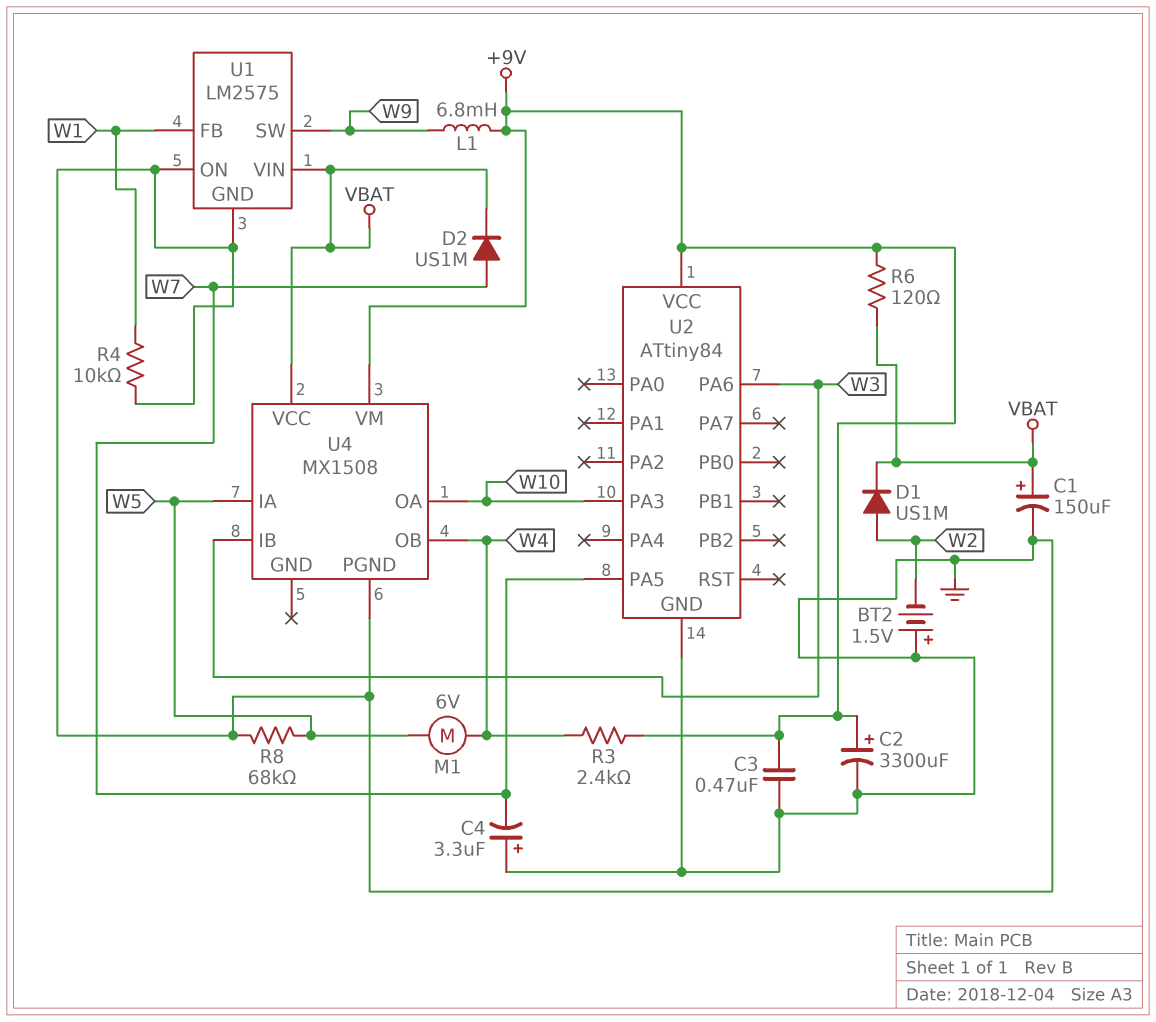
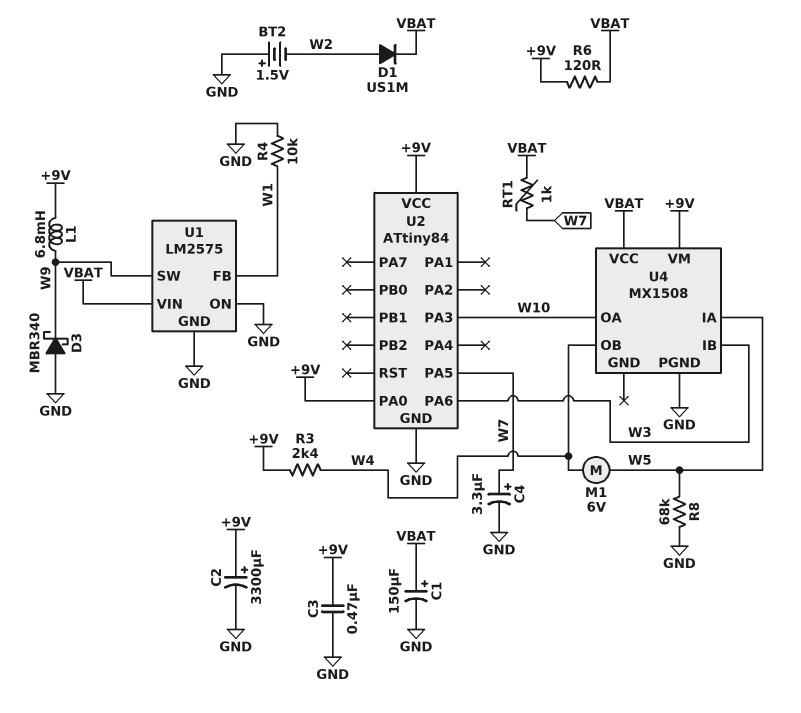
C4: 3.3uF (plus GND, minus W7) -> 3.3uF (plus W7, minus GND)
D2: diode US1M (A W7, K VBAT) -> none
D3: none -> schottky MBR340 (A GND, K W9)
RT1: none -> 1k (VBAT, W7)
U2 pin PA0: none -> +9V

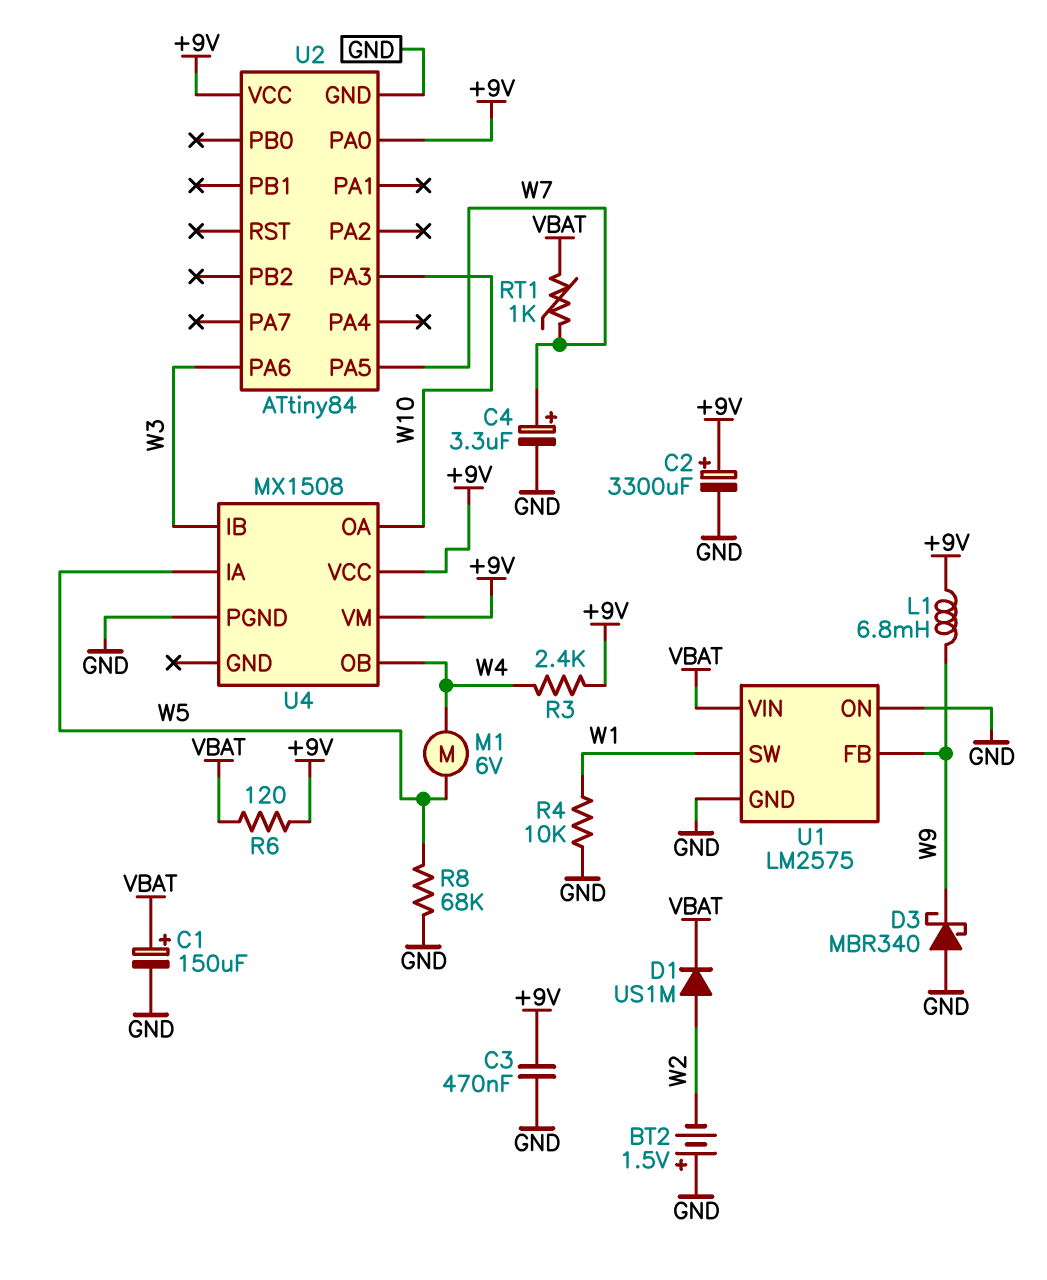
U1 pin FB: W1 -> W9
U1 pin SW: W9 -> W1
U4 pin VCC: VBAT -> +9V

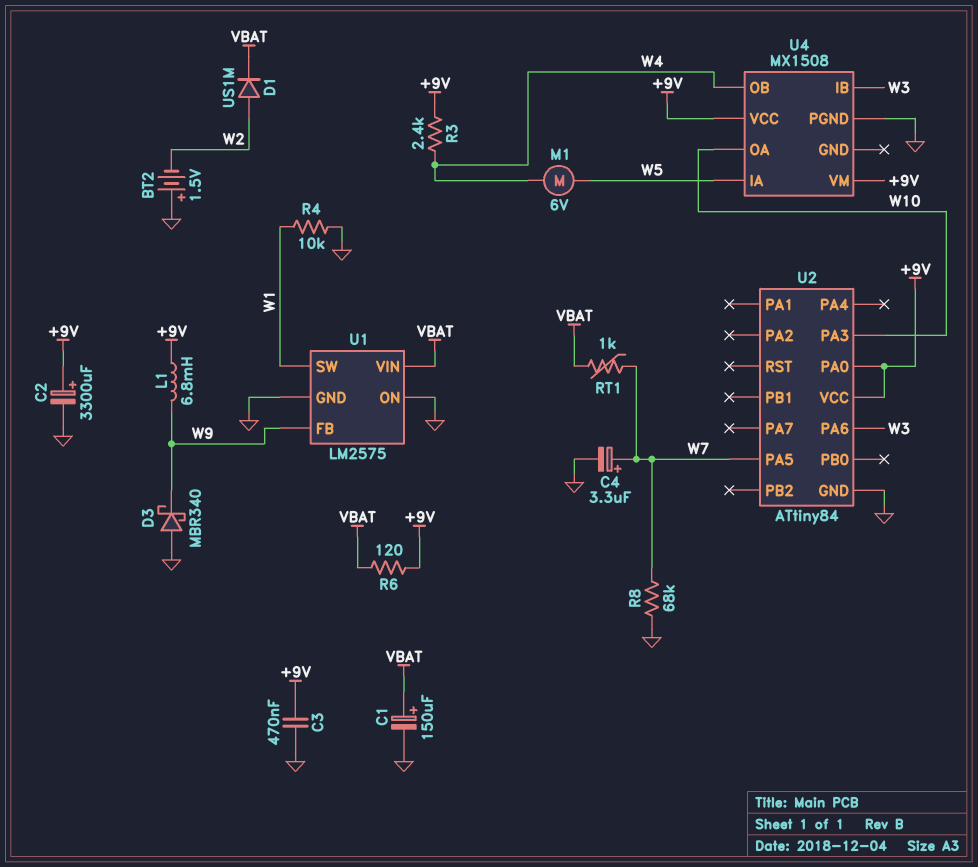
R8: 68k (GND, W5) -> 68k (GND, W7)

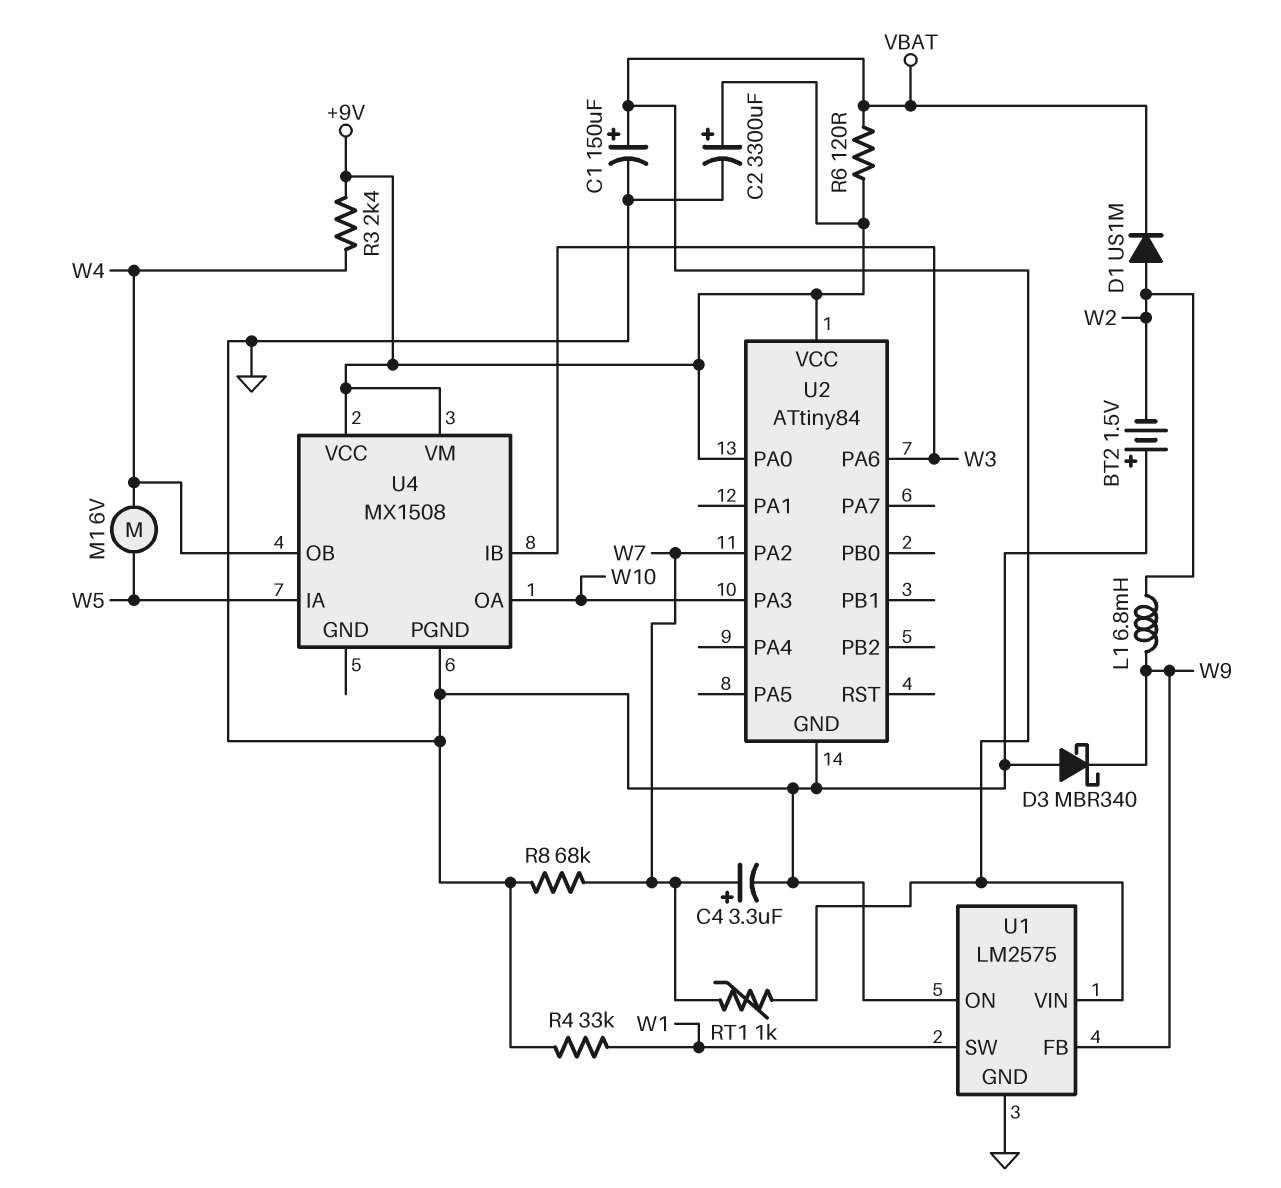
C3: 470nF (+9V, GND) -> none
L1: 6.8mH (+9V, W9) -> 6.8mH (W2, W9)
R4: 10k (GND, W1) -> 33k (GND, W1)
U2 pin PA2: none -> W7
U2 pin PA5: W7 -> none

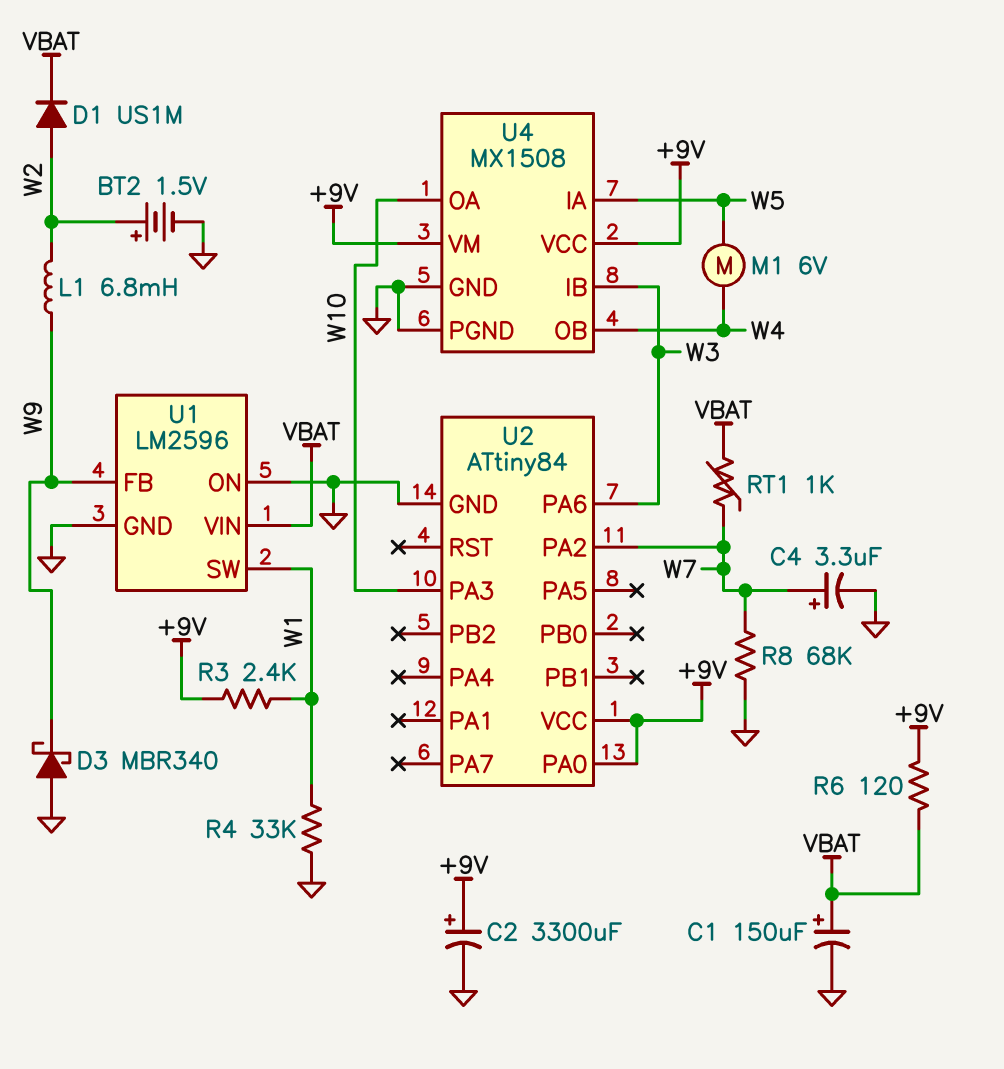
BT2: 1.5V (plus GND, minus W2) -> 1.5V (plus W2, minus GND)
R3: 2.4k (+9V, W4) -> 2.4k (+9V, W1)
U1: LM2575 -> LM2596
U4 pin GND: none -> GND

